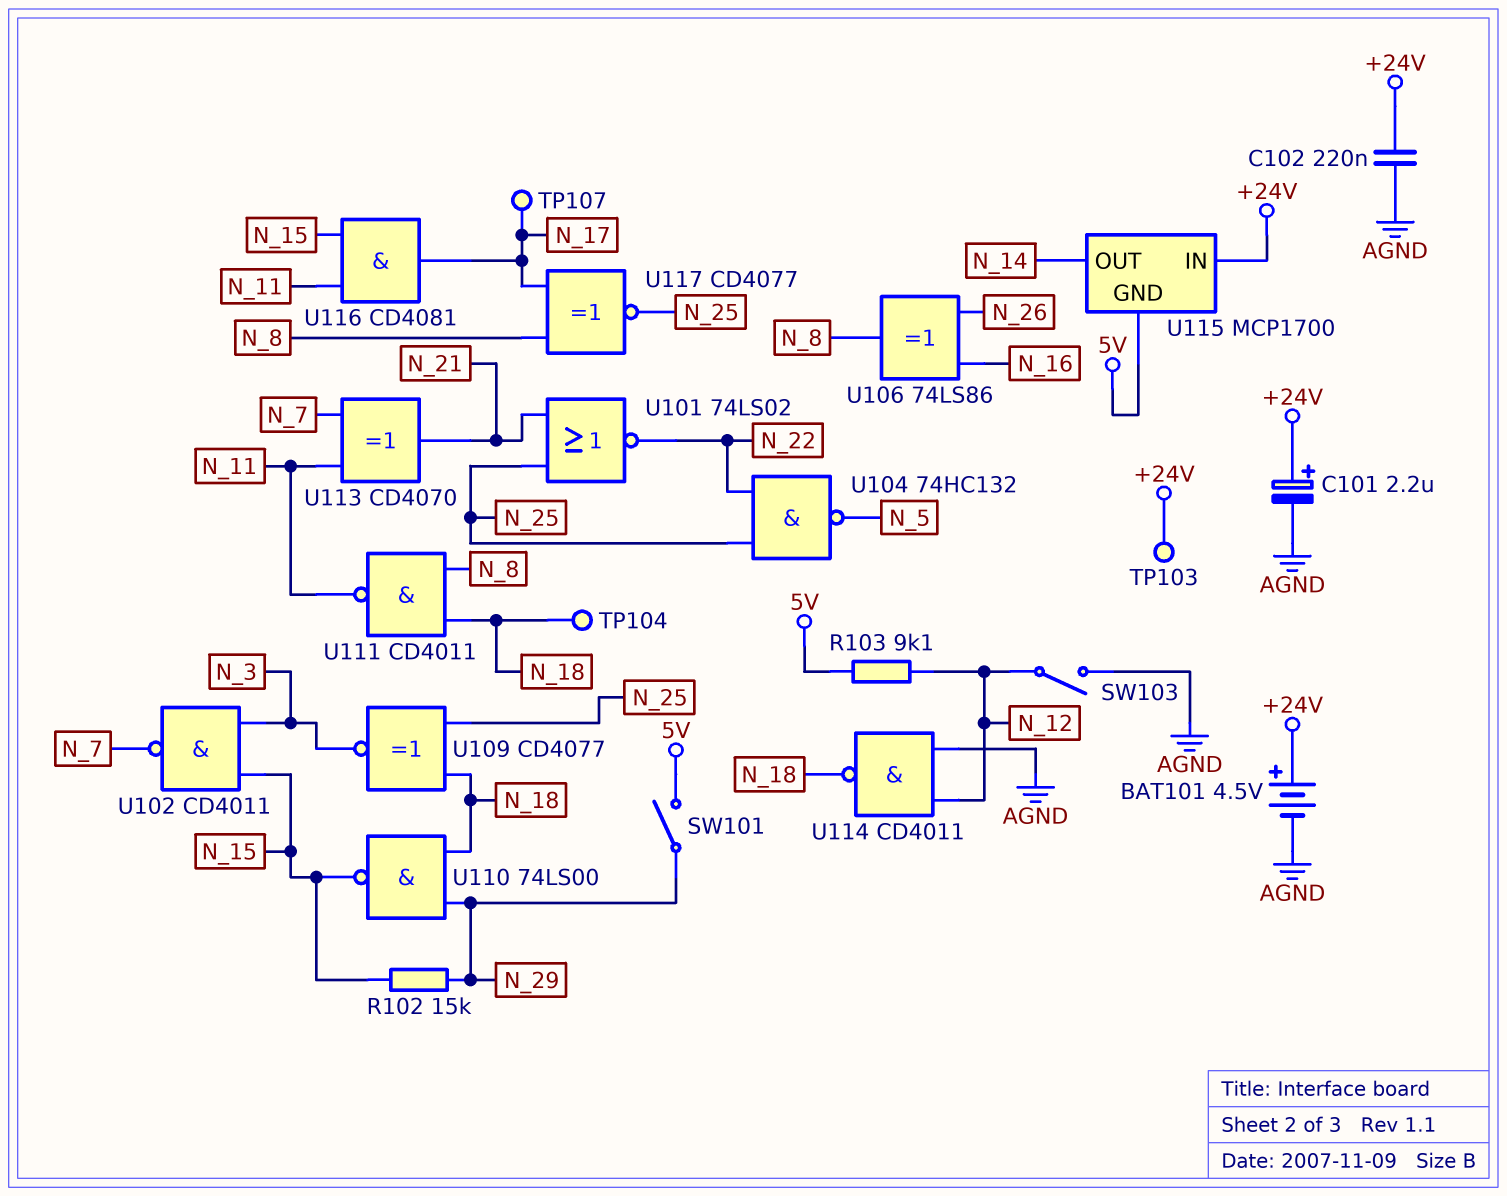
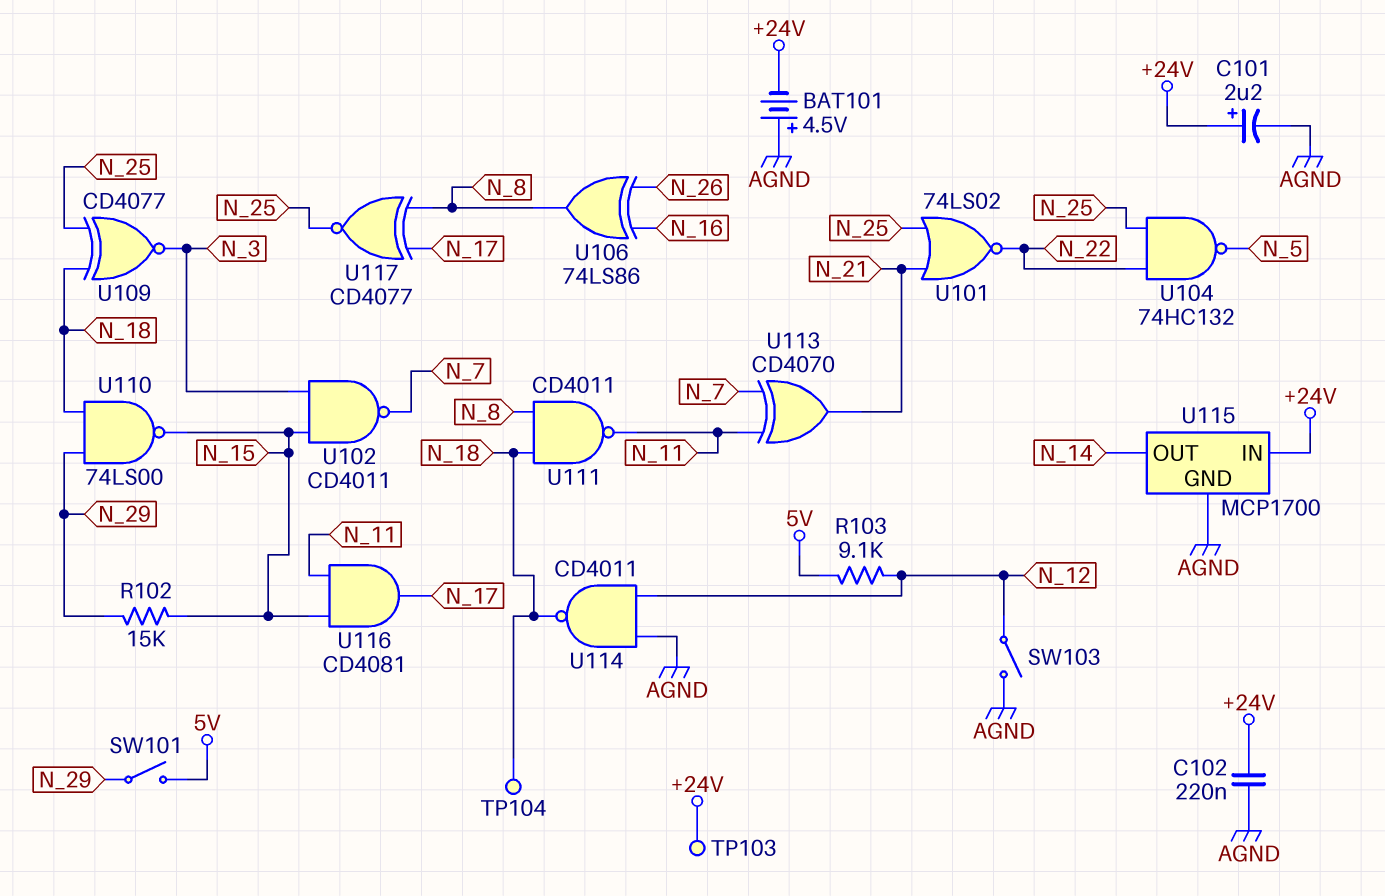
BAT101: 4.5V (plus +24V, minus AGND) -> 4.5V (plus AGND, minus +24V)
TP107: test point (N_17) -> none
U115 pin GND: 5V -> AGND

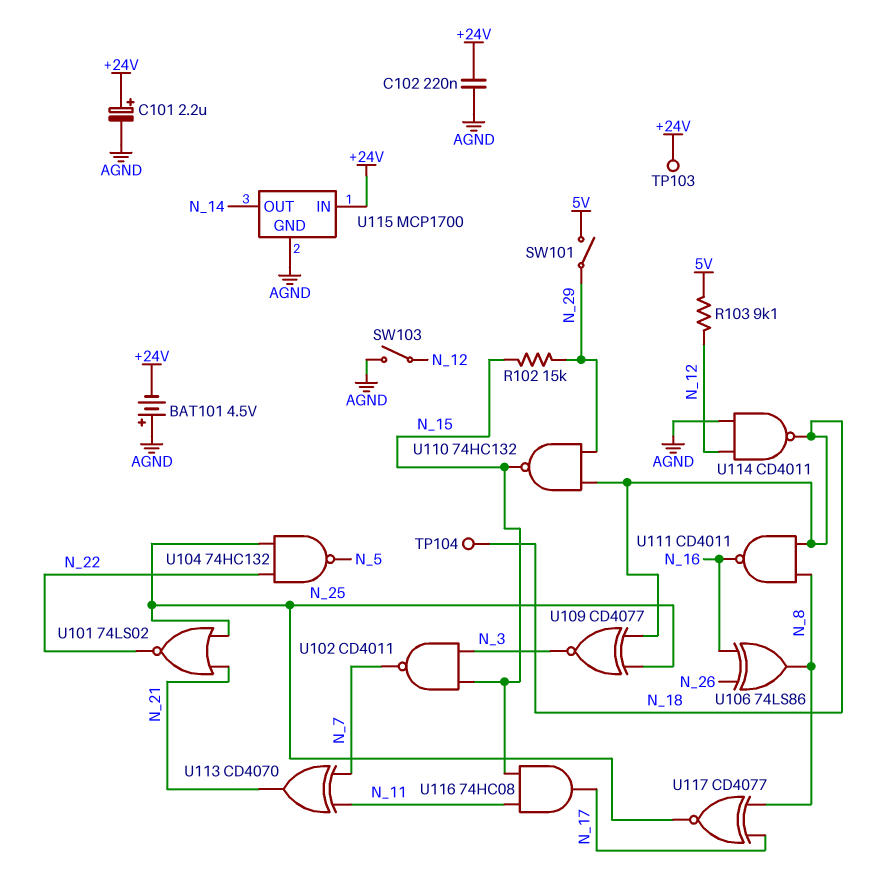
U110: NAND 74LS00 (in N_18, in N_29, out N_15) -> NAND 74HC132 (in N_18, in N_29, out N_15)
U111: NAND CD4011 (in N_8, in N_18, out N_11) -> NAND CD4011 (in N_8, in N_18, out N_16)
U116: AND CD4081 (in N_11, in N_15, out N_17) -> AND 74HC08 (in N_11, in N_15, out N_17)

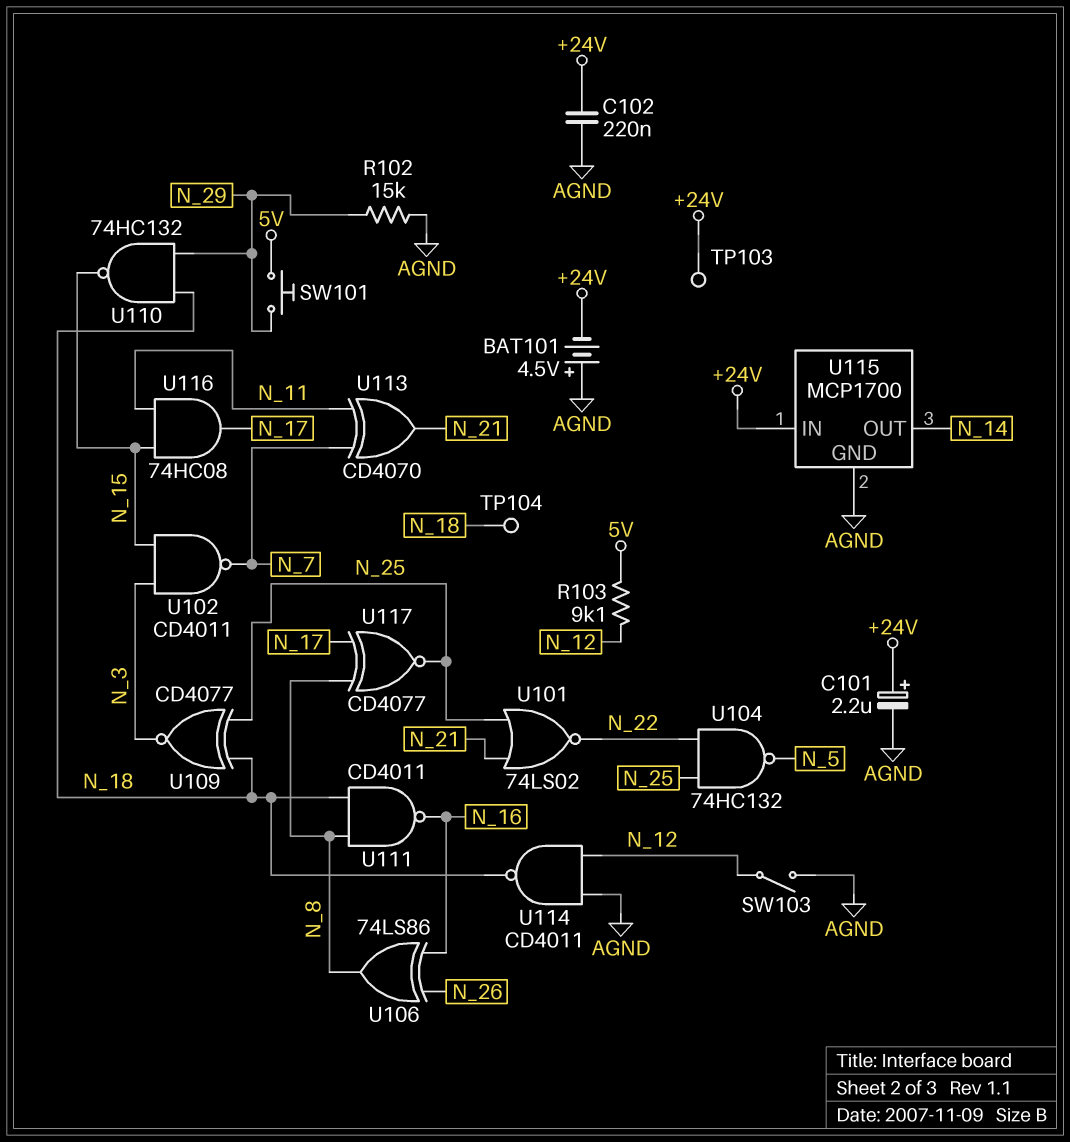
R102: 15k (N_15, N_29) -> 15k (AGND, N_29)
SW101: switch (5V, N_29) -> button (5V, N_29)

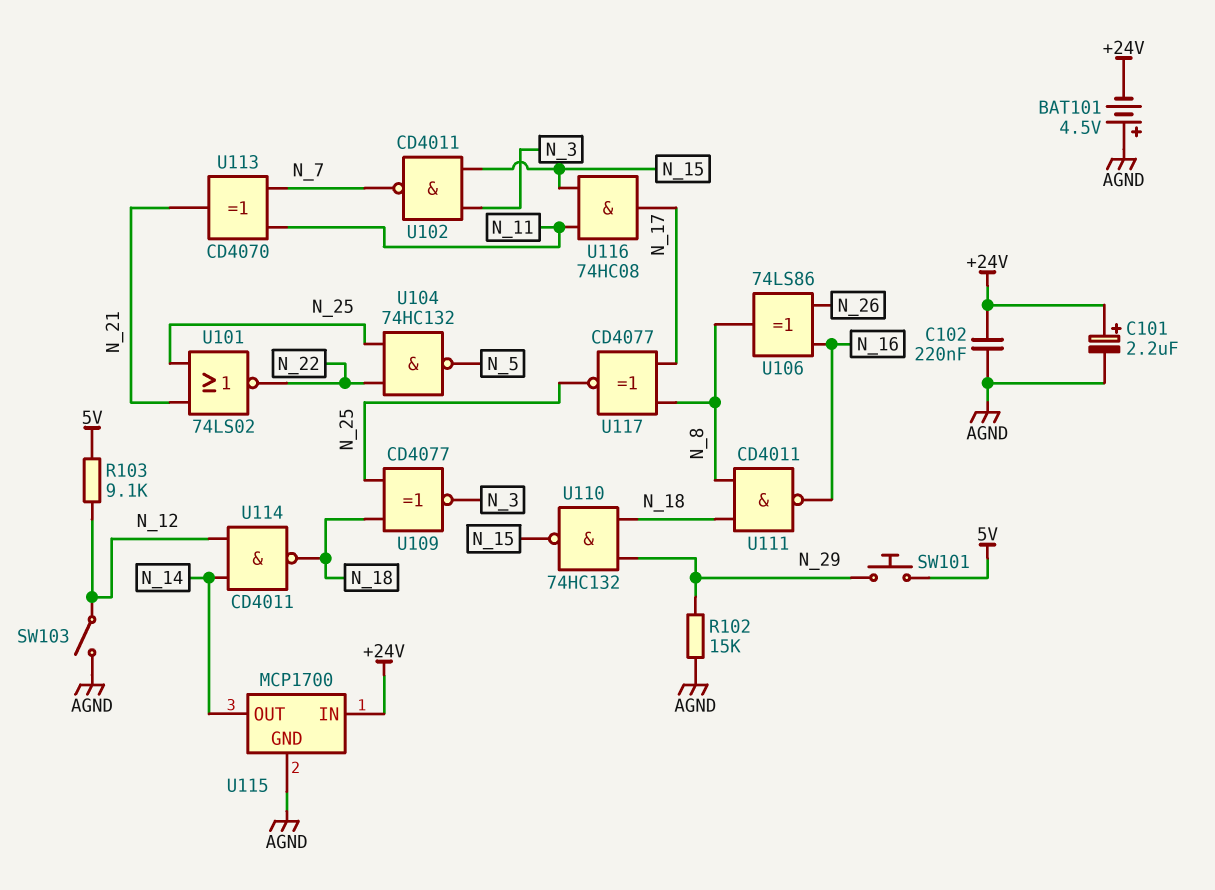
TP103: test point (+24V) -> none
TP104: test point (N_18) -> none
U114: NAND CD4011 (in AGND, in N_12, out N_18) -> NAND CD4011 (in N_12, in N_14, out N_18)

